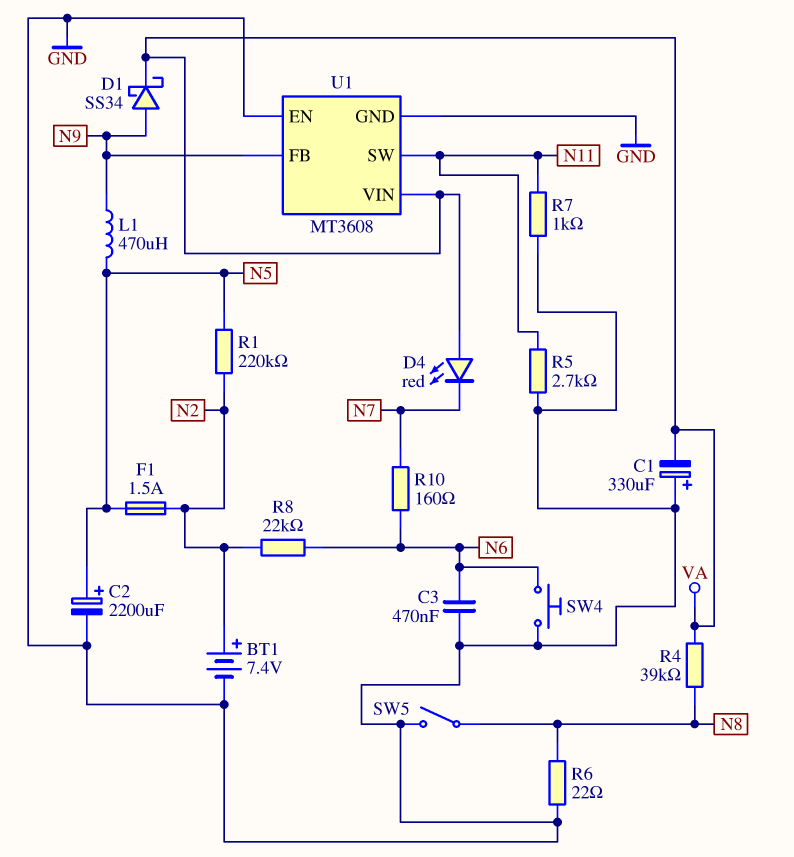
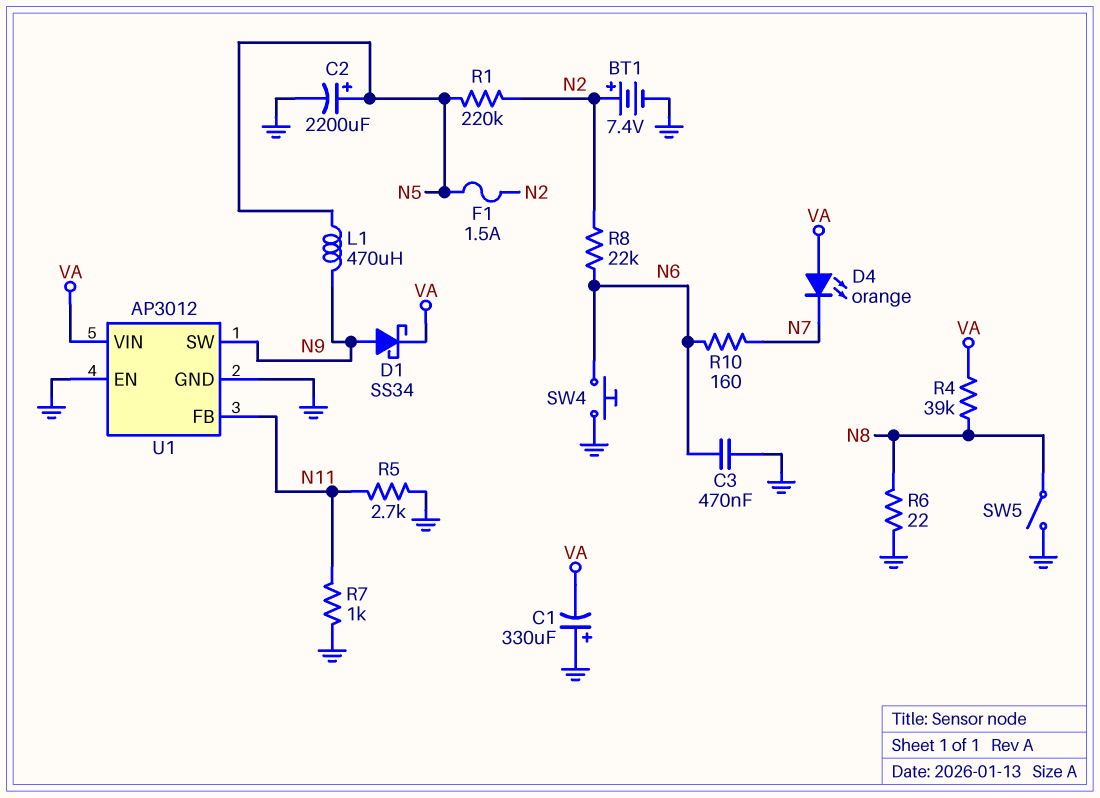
D4: LED red (A VA, K N7) -> LED orange (A VA, K N7)
U1: MT3608 -> AP3012
U1 pin FB: N9 -> N11
U1 pin SW: N11 -> N9

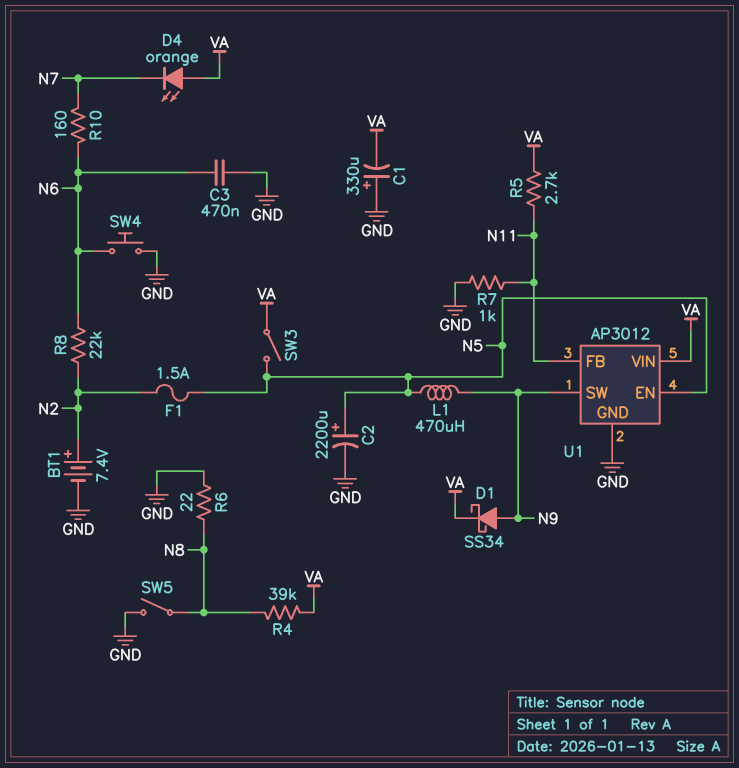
R1: 220k (N2, N5) -> none
R5: 2.7k (GND, N11) -> 2.7k (N11, VA)
SW3: none -> switch (N5, VA)
U1 pin EN: GND -> N5

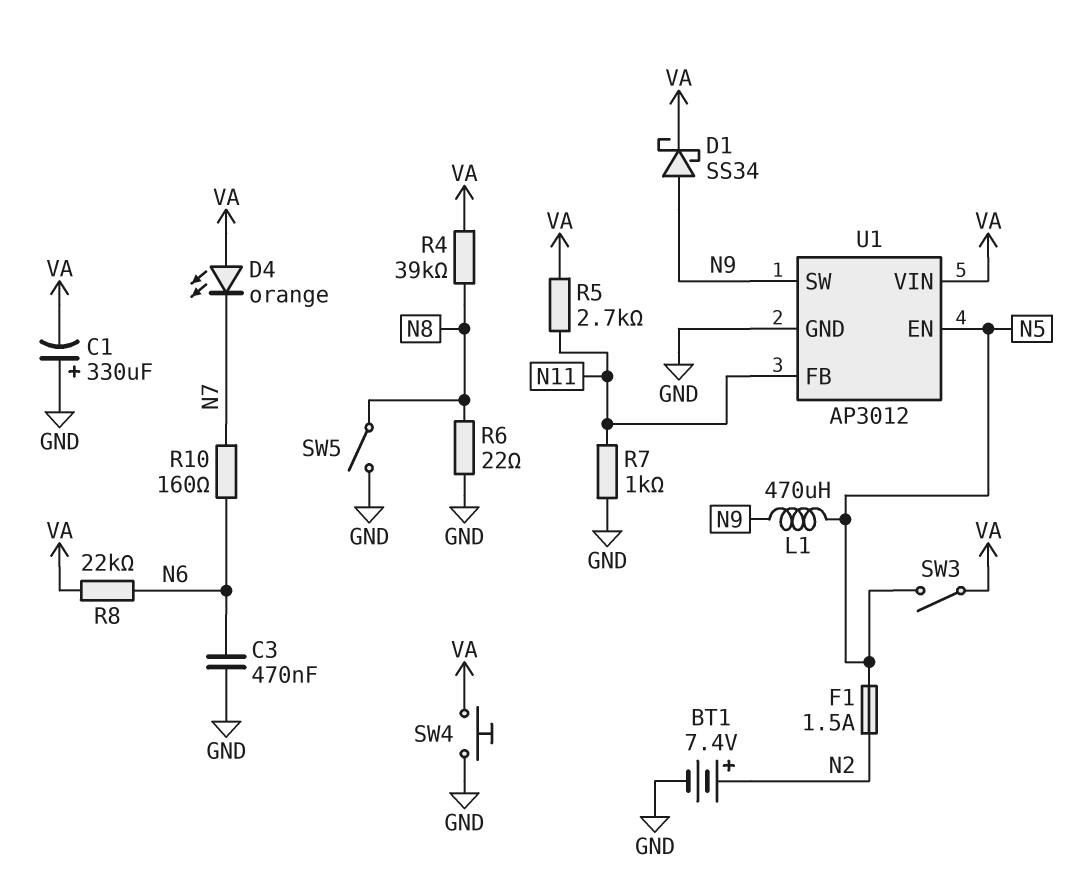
C2: 2200uF (plus N5, minus GND) -> none
R8: 22k (N2, N6) -> 22k (N6, VA)
SW4: button (GND, N6) -> button (GND, VA)

